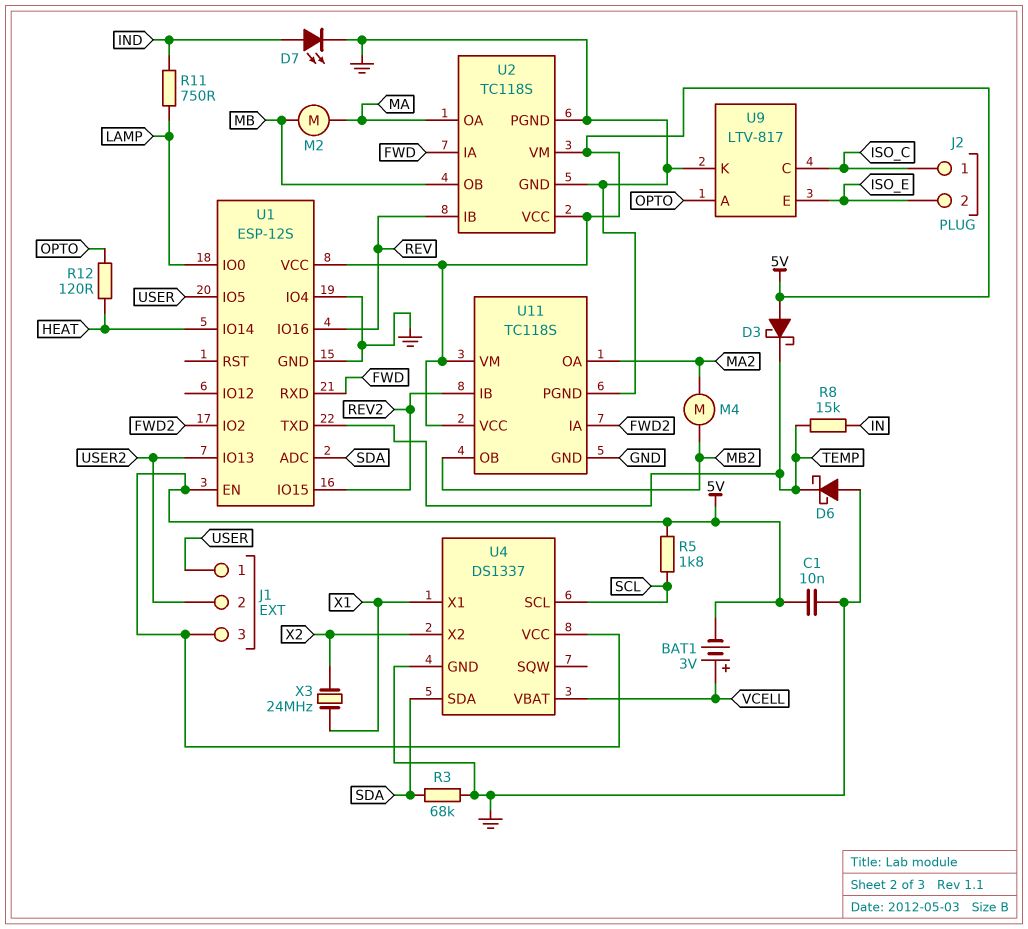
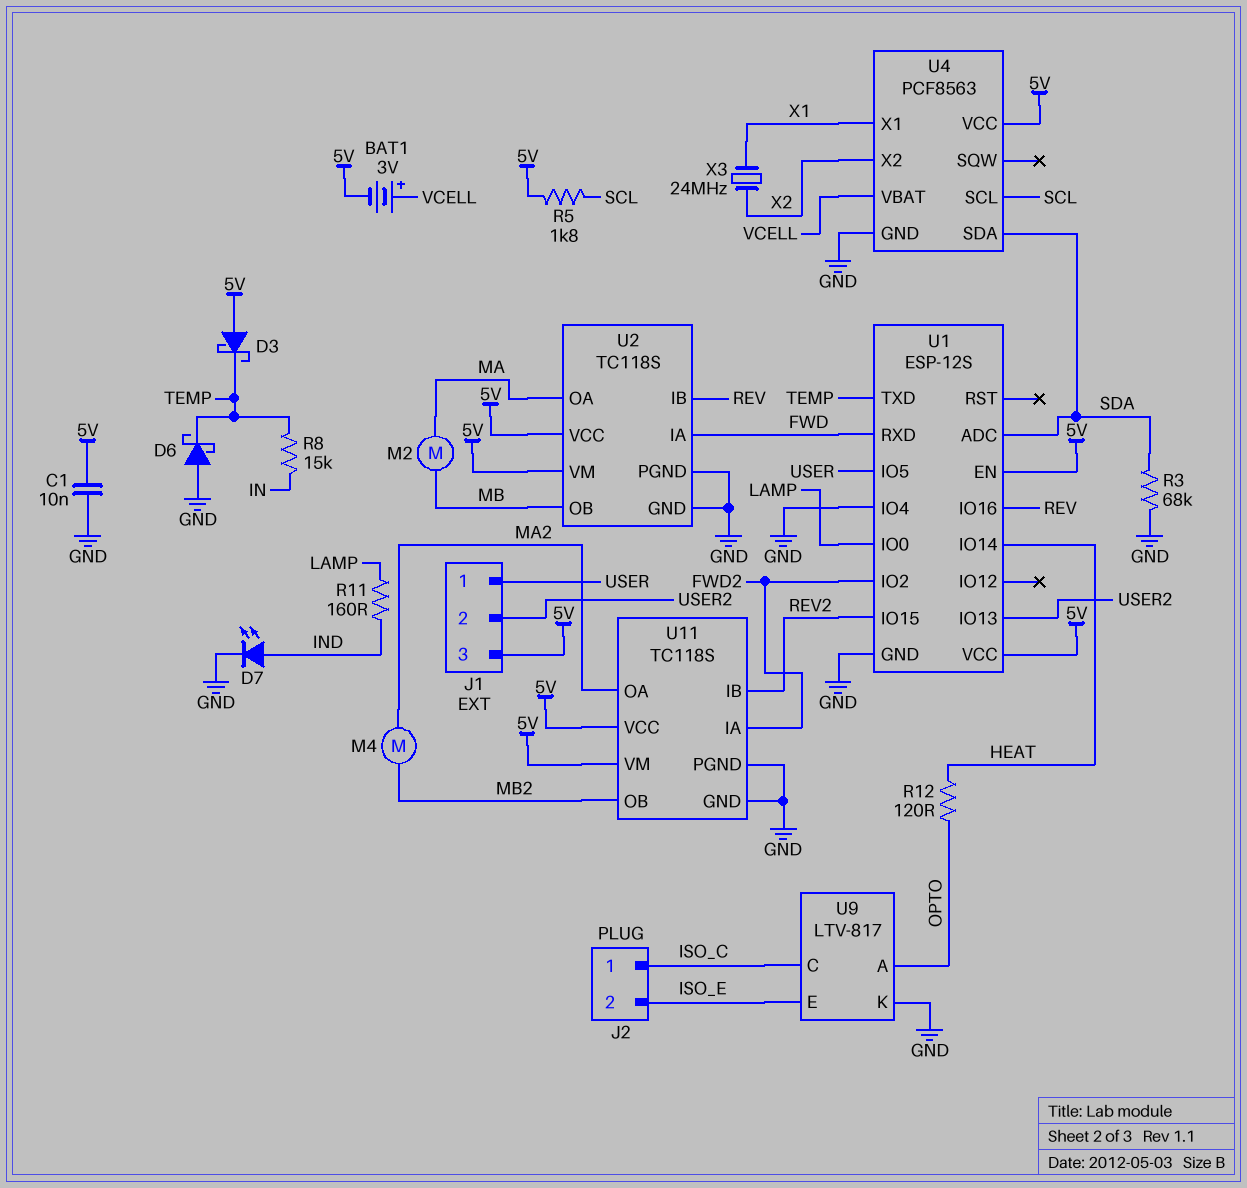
R11: 750 (IND, LAMP) -> 160 (IND, LAMP)
U4: DS1337 -> PCF8563

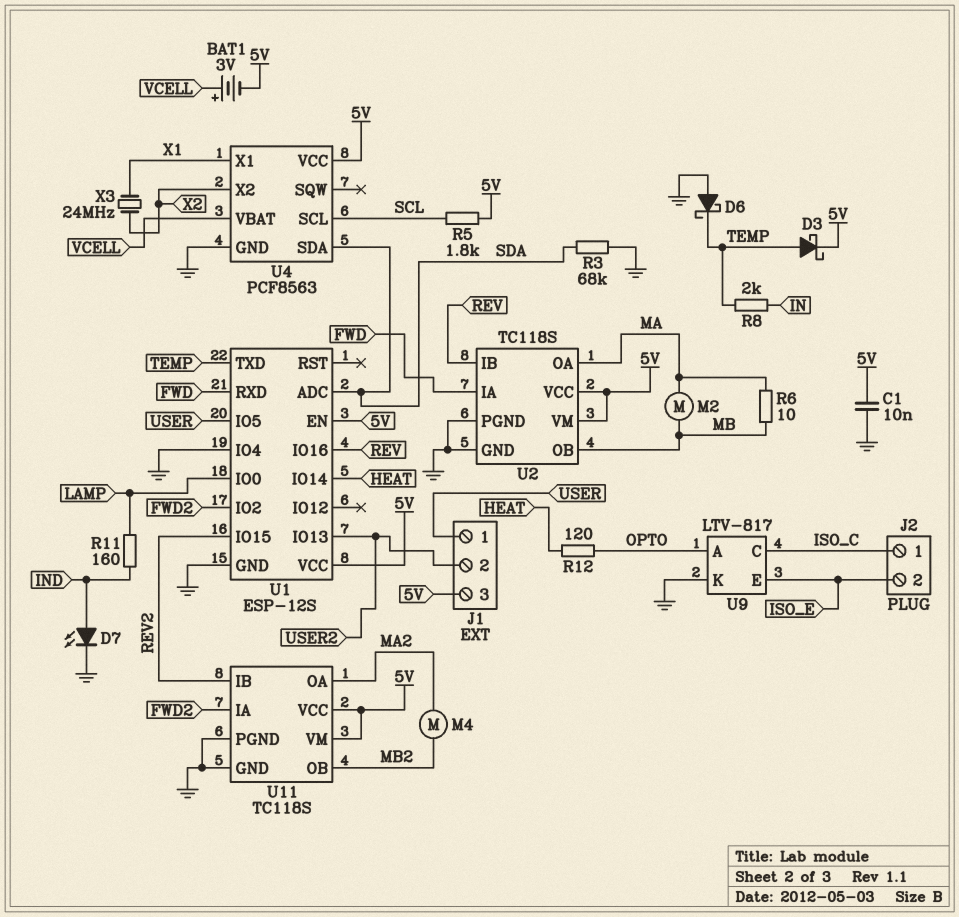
D3: schottky (A 5V, K TEMP) -> schottky (A TEMP, K 5V)
R6: none -> 10 (MA, MB)
R8: 15k (IN, TEMP) -> 2k (IN, TEMP)

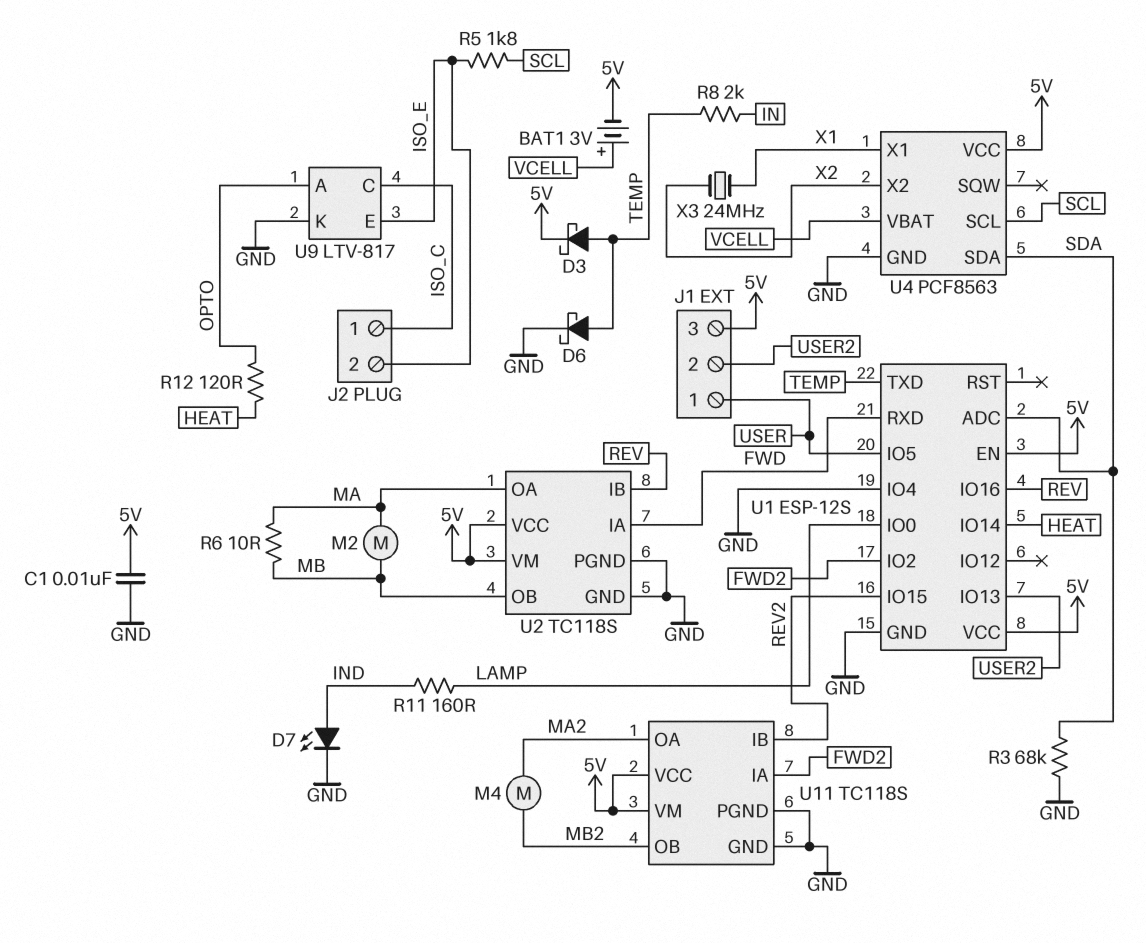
D6: schottky (A GND, K TEMP) -> schottky (A TEMP, K GND)
R5: 1.8k (5V, SCL) -> 1.8k (ISO_E, SCL)

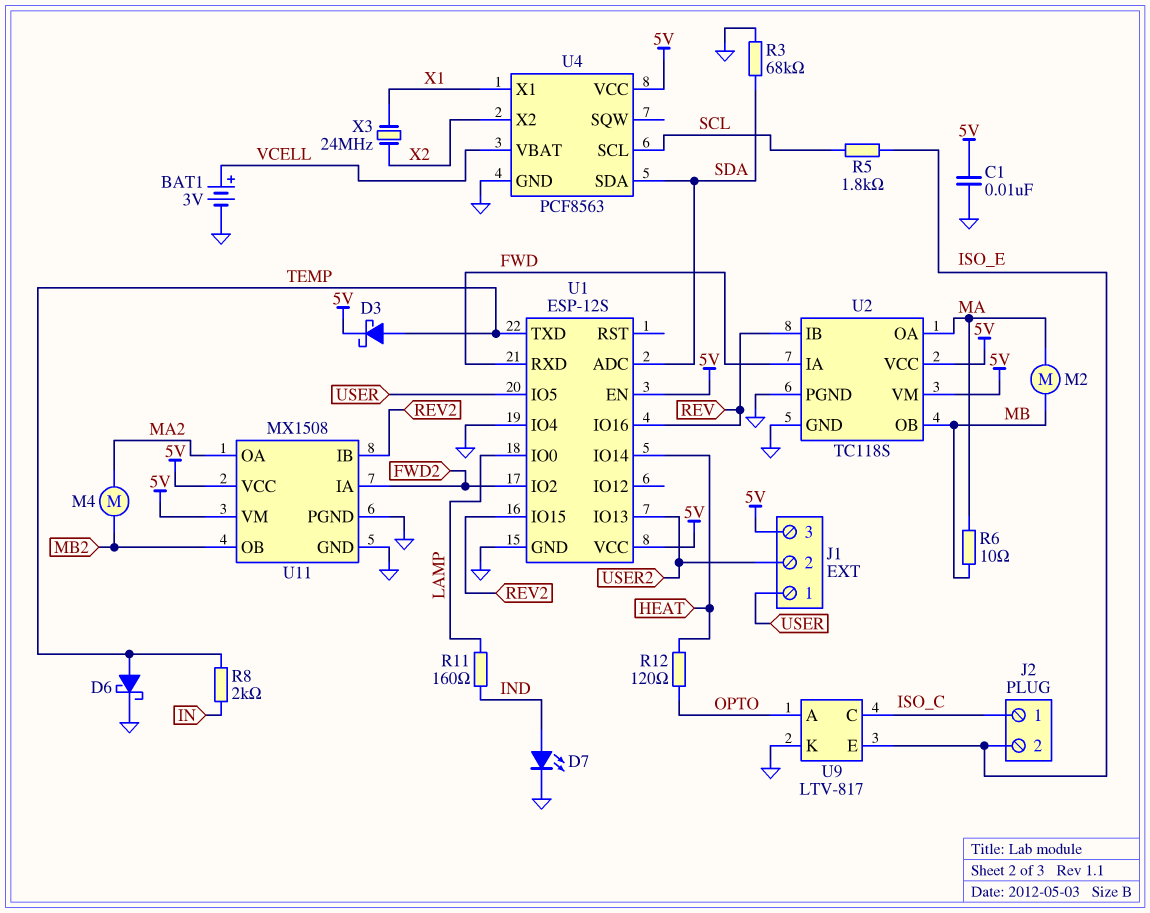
BAT1: 3V (plus VCELL, minus 5V) -> 3V (plus VCELL, minus GND)
U11: TC118S -> MX1508

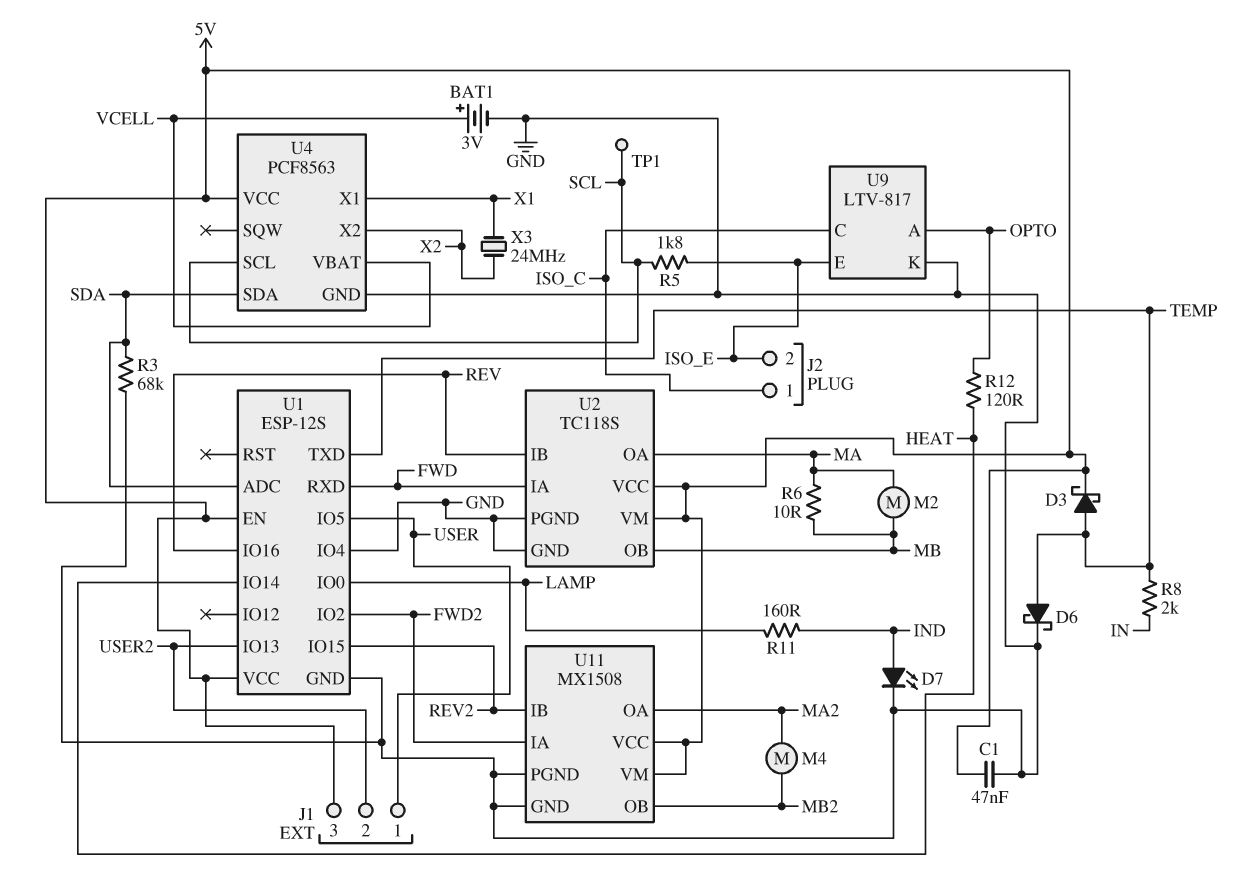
C1: 10nF (5V, GND) -> 47nF (5V, GND)
TP1: none -> test point (SCL)

